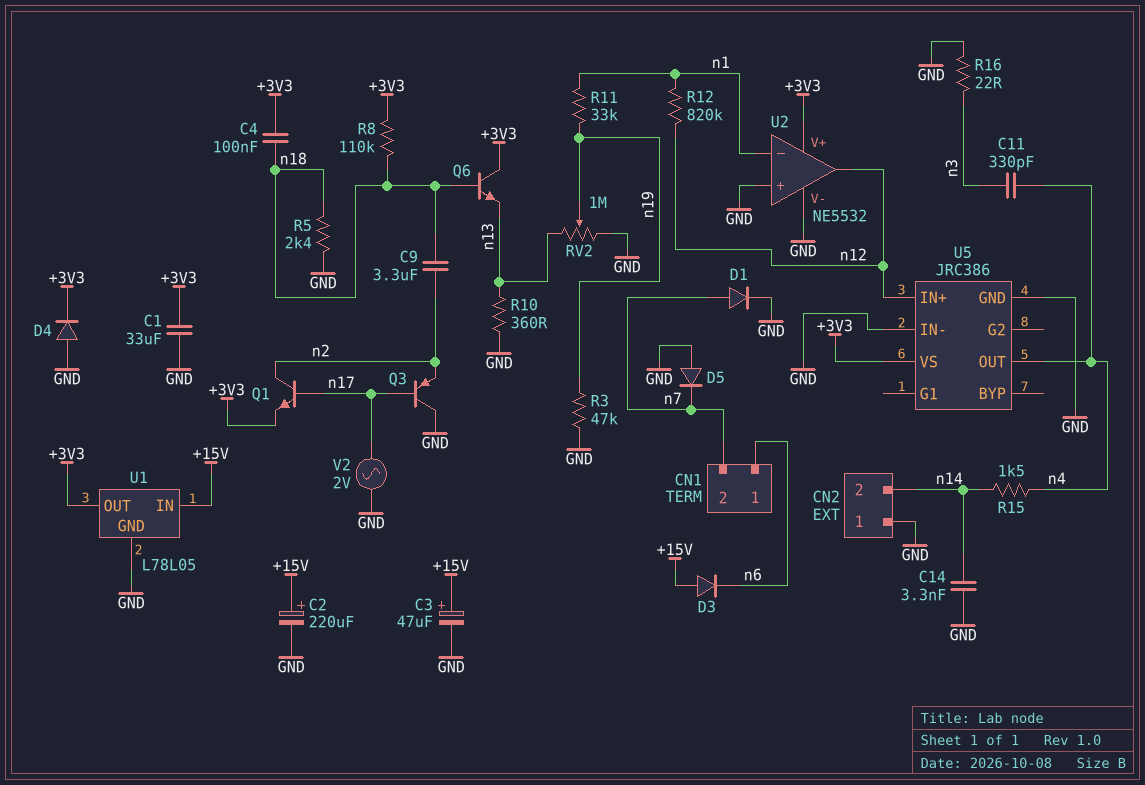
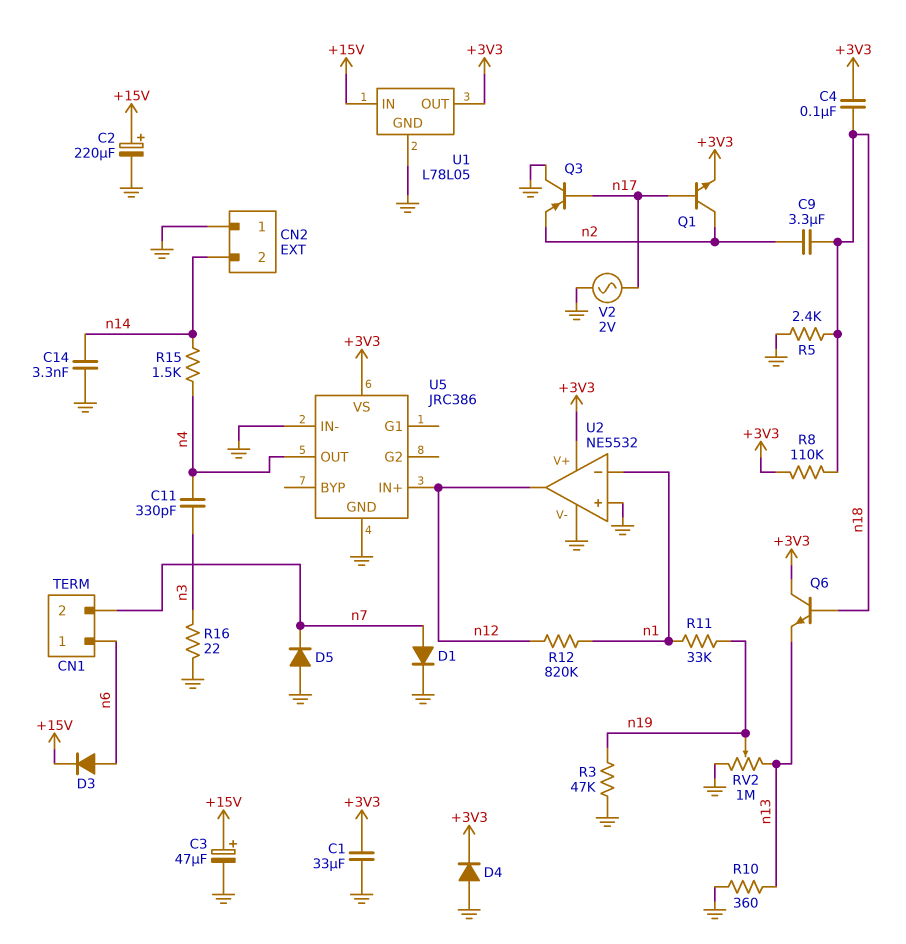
D3: diode (A +15V, K n6) -> diode (A n6, K +15V)

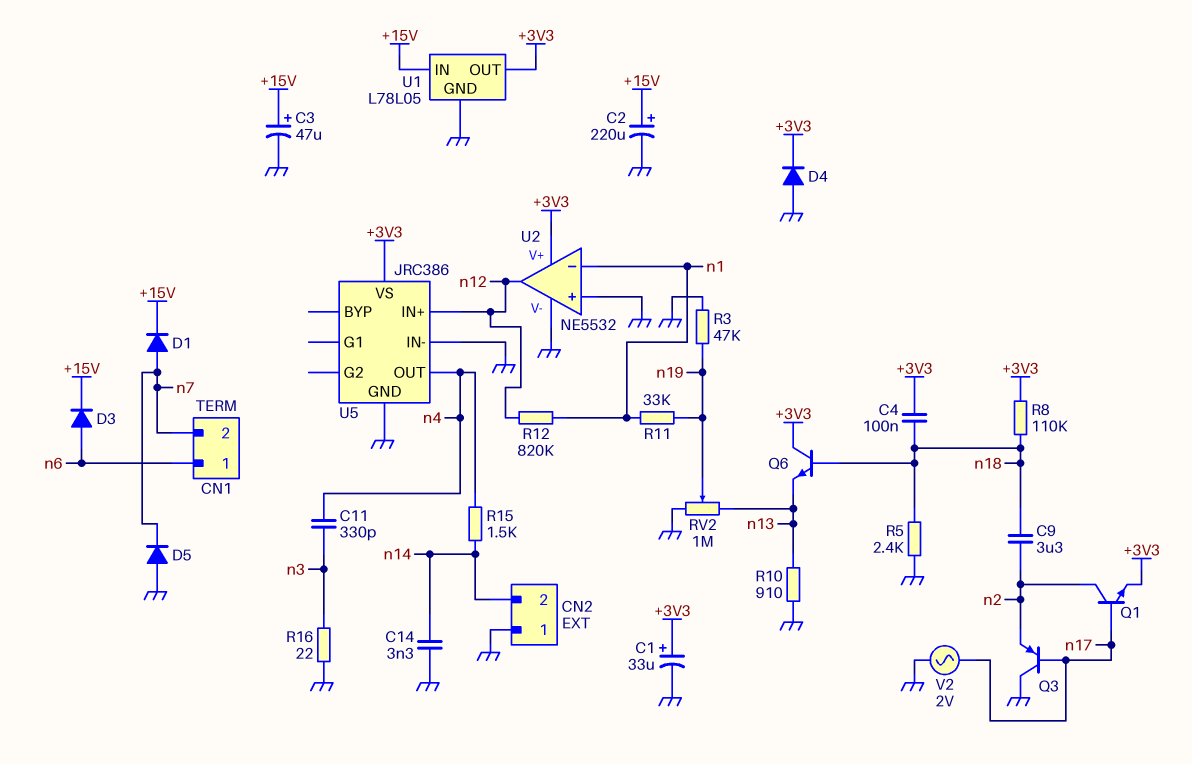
C1: 33uF (+3V3, GND) -> 33uF (plus +3V3, minus GND)
D1: diode (A n7, K GND) -> diode (A n7, K +15V)
R10: 360 (GND, n13) -> 910 (GND, n13)

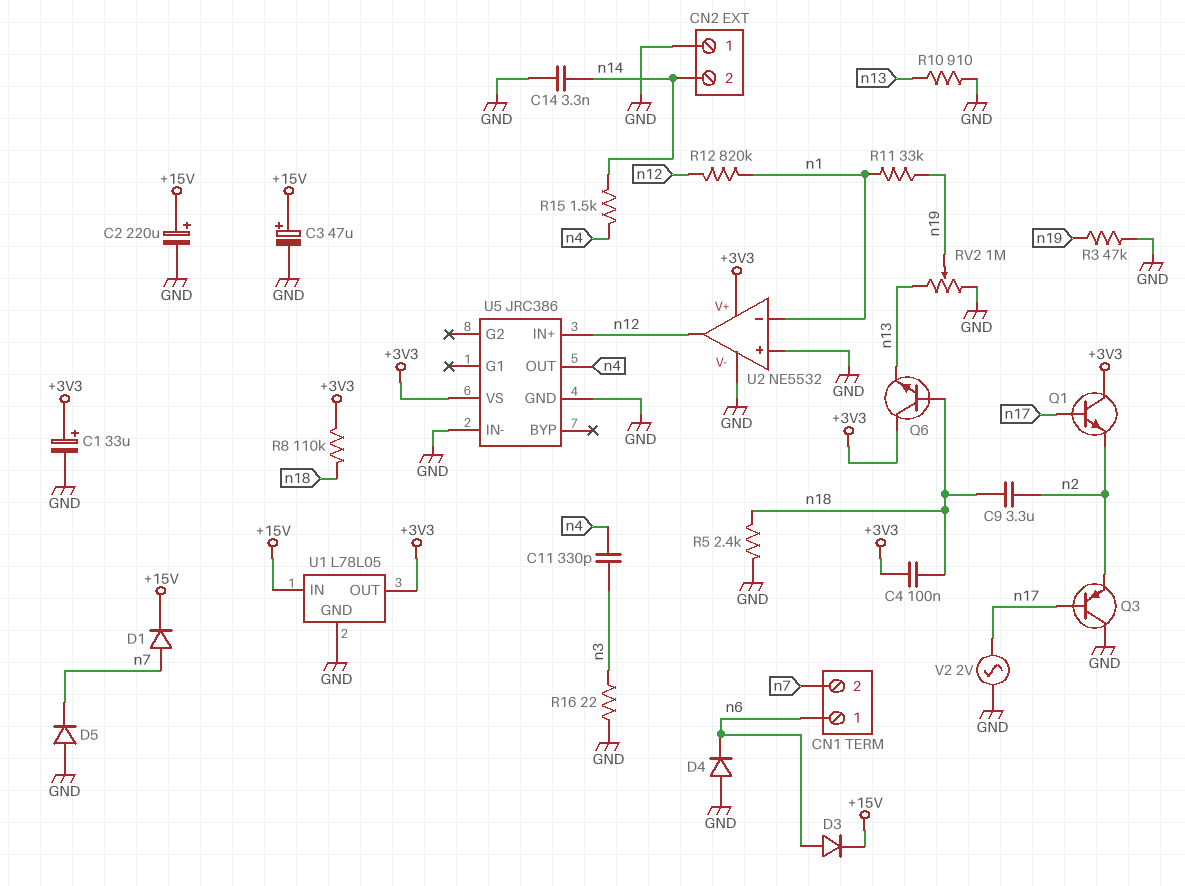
D4: diode (A GND, K +3V3) -> diode (A GND, K n6)
Q1: NPN (B n17, C n2, E +3V3) -> NPN (B n17, C +3V3, E n2)

